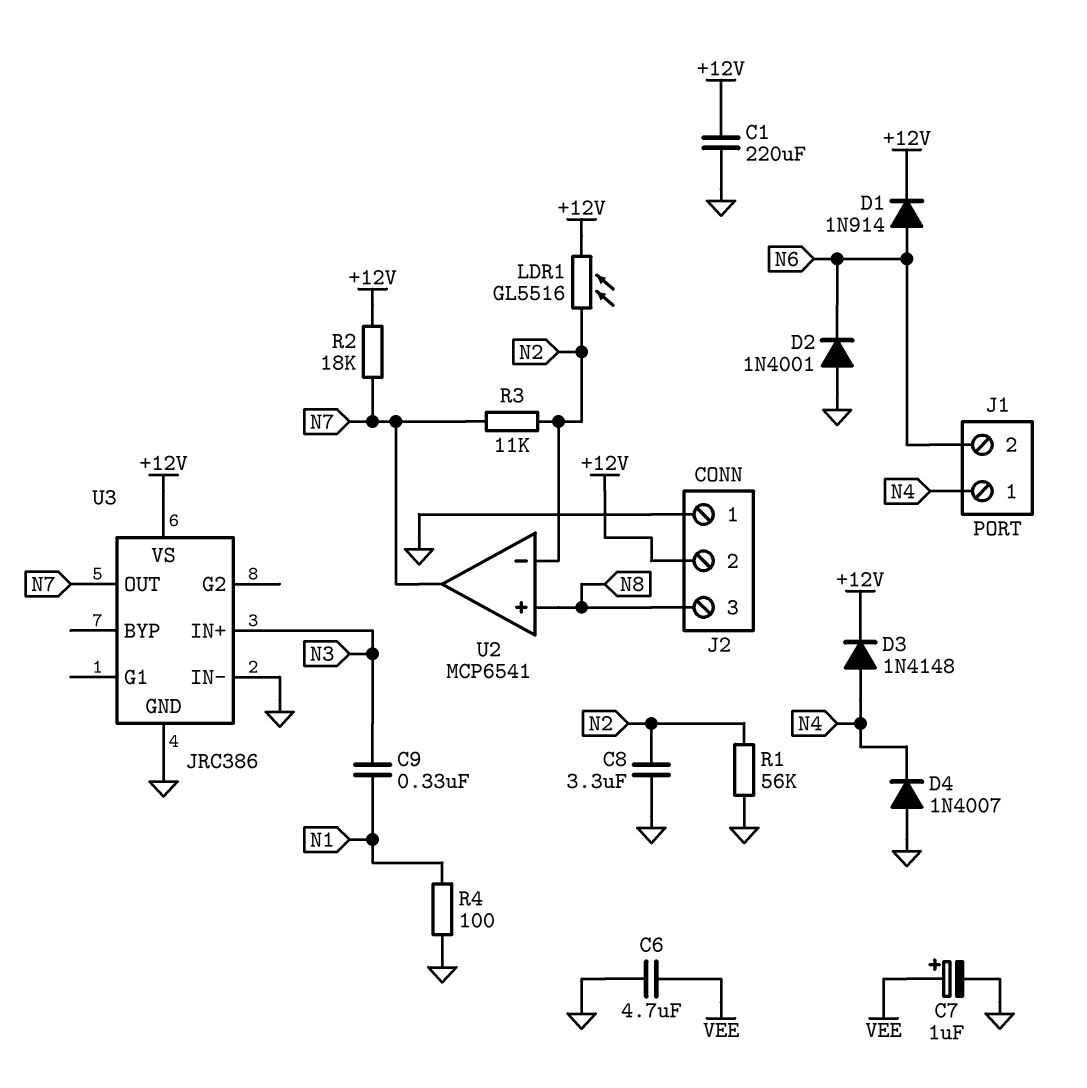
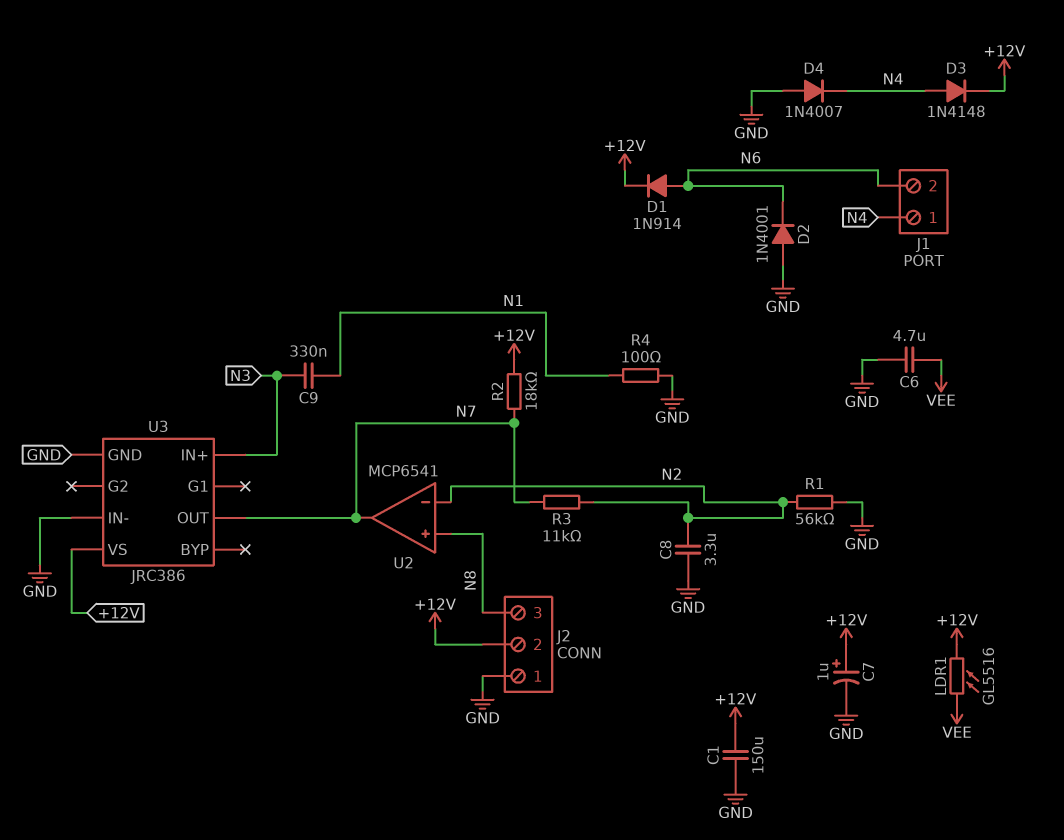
C1: 220uF (+12V, GND) -> 150uF (+12V, GND)
C7: 1uF (plus VEE, minus GND) -> 1uF (plus +12V, minus GND)
LDR1: GL5516 (+12V, N2) -> GL5516 (+12V, VEE)

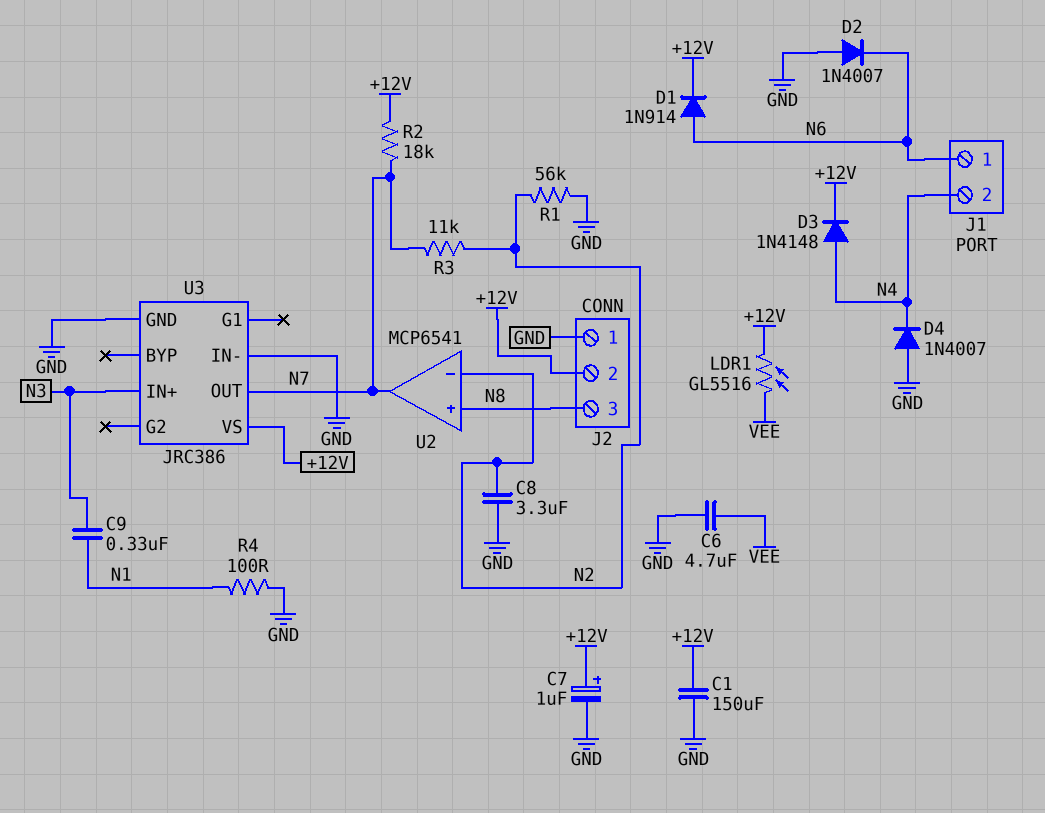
D2: diode 1N4001 (A GND, K N6) -> diode 1N4007 (A GND, K N6)
J1 pin 1: N4 -> N6
J1 pin 2: N6 -> N4

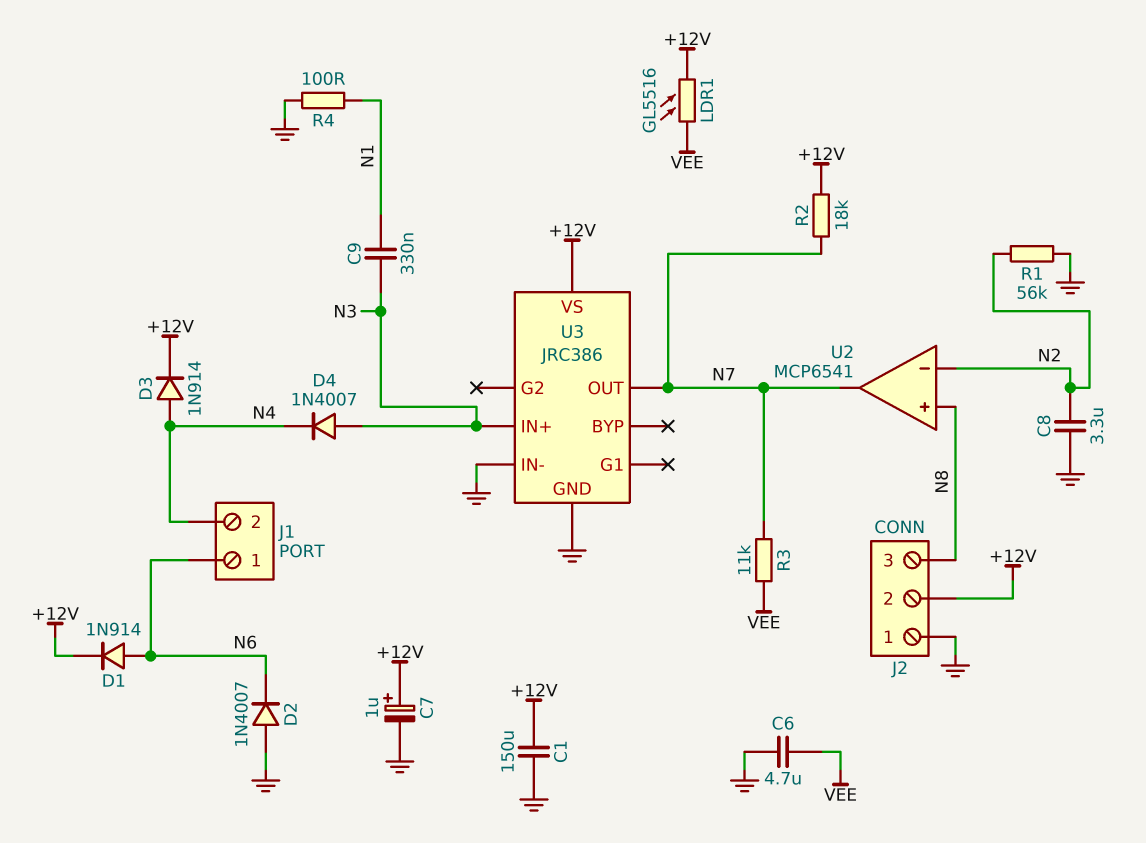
D3: diode 1N4148 (A N4, K +12V) -> diode 1N914 (A N4, K +12V)
D4: diode 1N4007 (A GND, K N4) -> diode 1N4007 (A N3, K N4)
R3: 11k (N2, N7) -> 11k (N7, VEE)

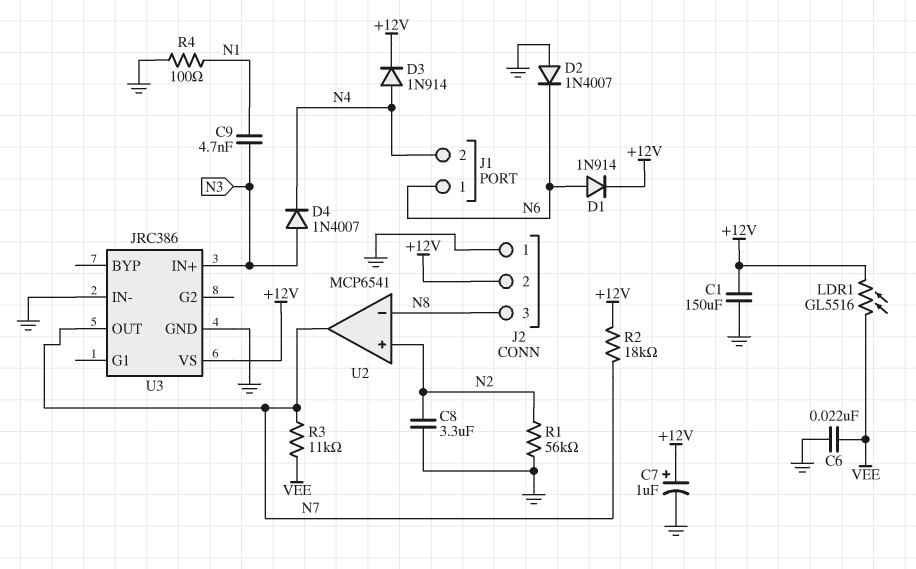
C6: 4.7uF (GND, VEE) -> 22nF (GND, VEE)
C9: 330nF (N1, N3) -> 4.7nF (N1, N3)
U2 pin in+: N8 -> N2
U2 pin in-: N2 -> N8

